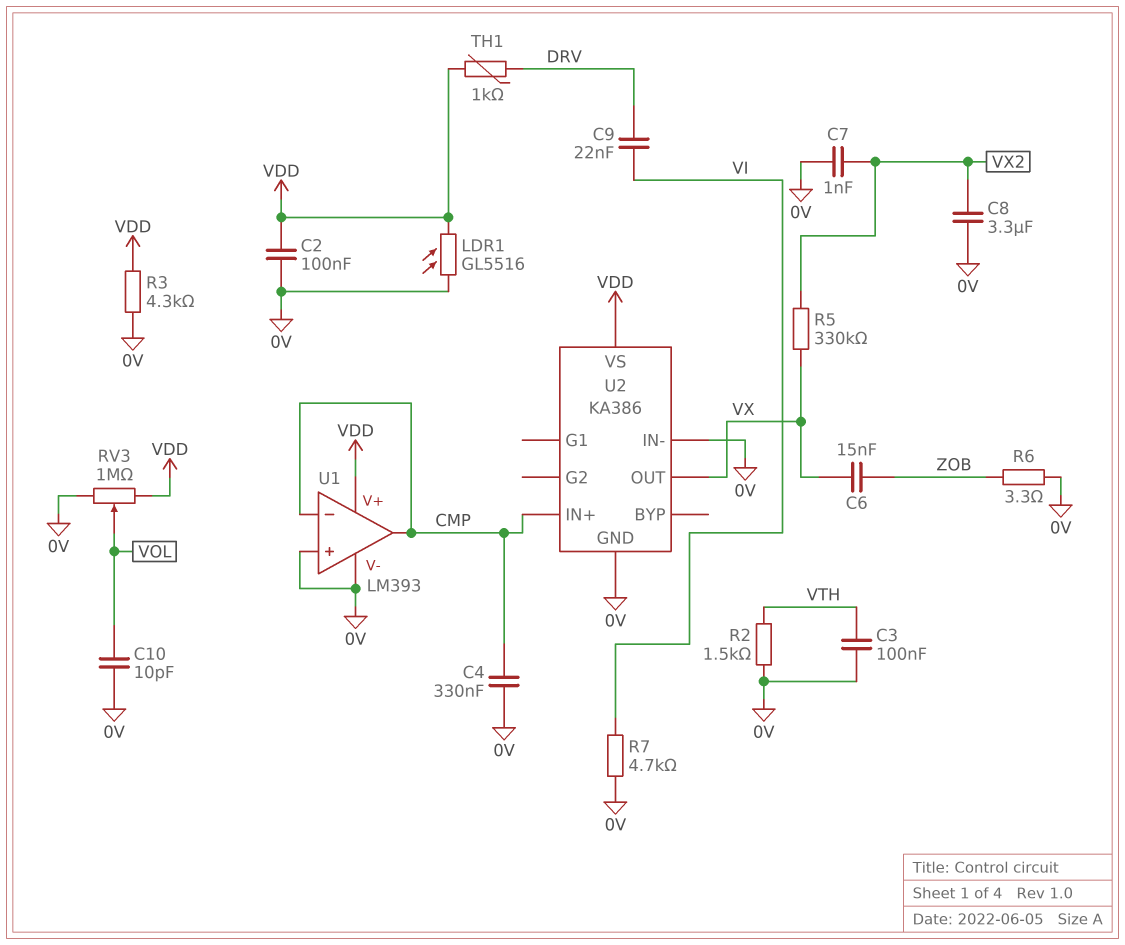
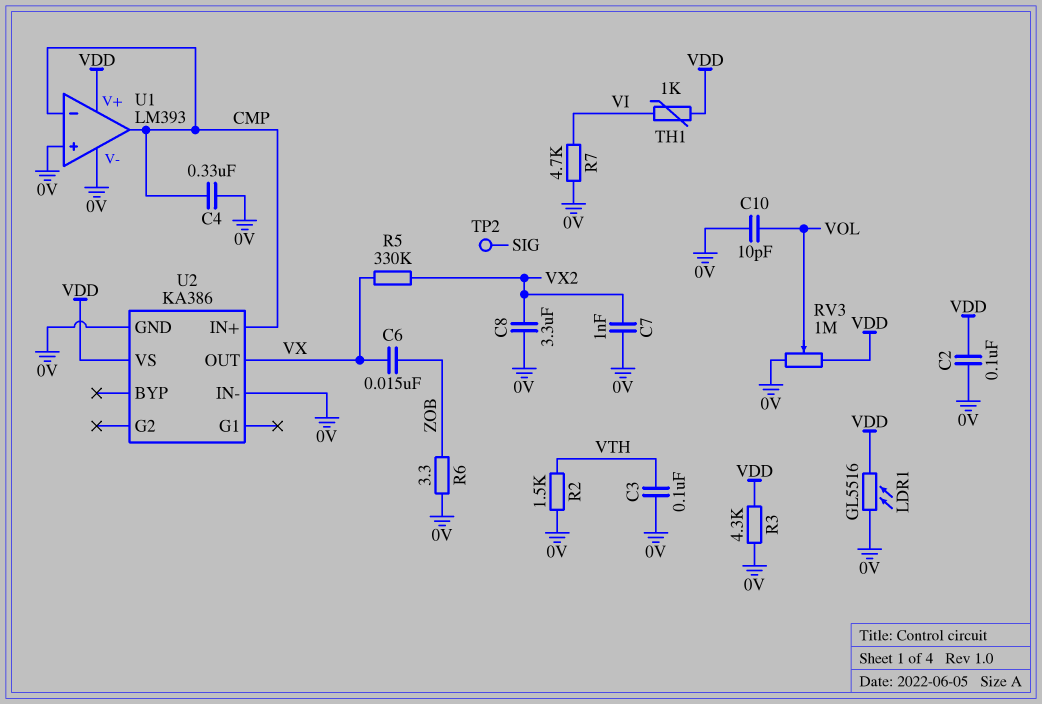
C9: 22nF (DRV, VI) -> none
TH1: 1k (DRV, VDD) -> 1k (VDD, VI)
TP2: none -> test point (SIG)

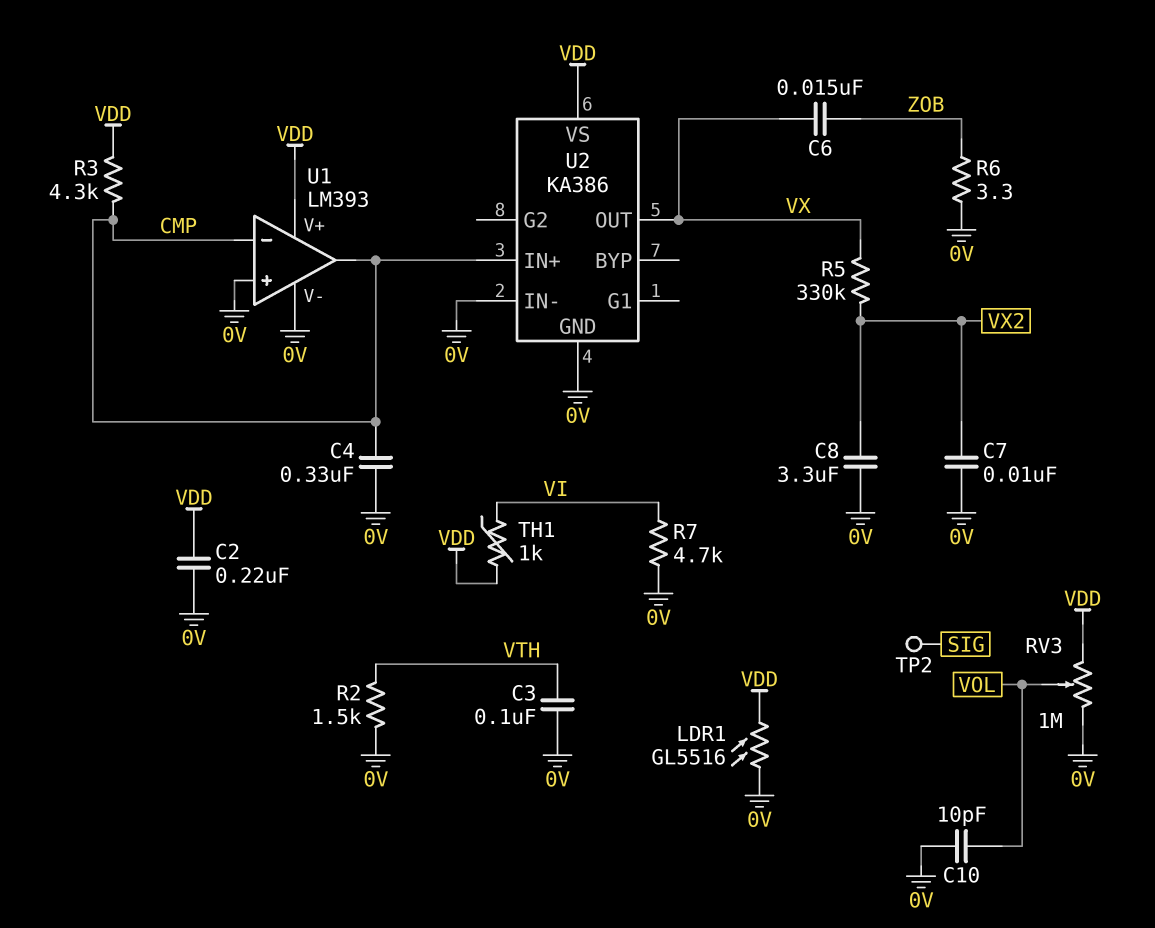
C2: 100nF (0V, VDD) -> 220nF (0V, VDD)
C7: 1nF (0V, VX2) -> 10nF (0V, VX2)
R3: 4.3k (0V, VDD) -> 4.3k (CMP, VDD)

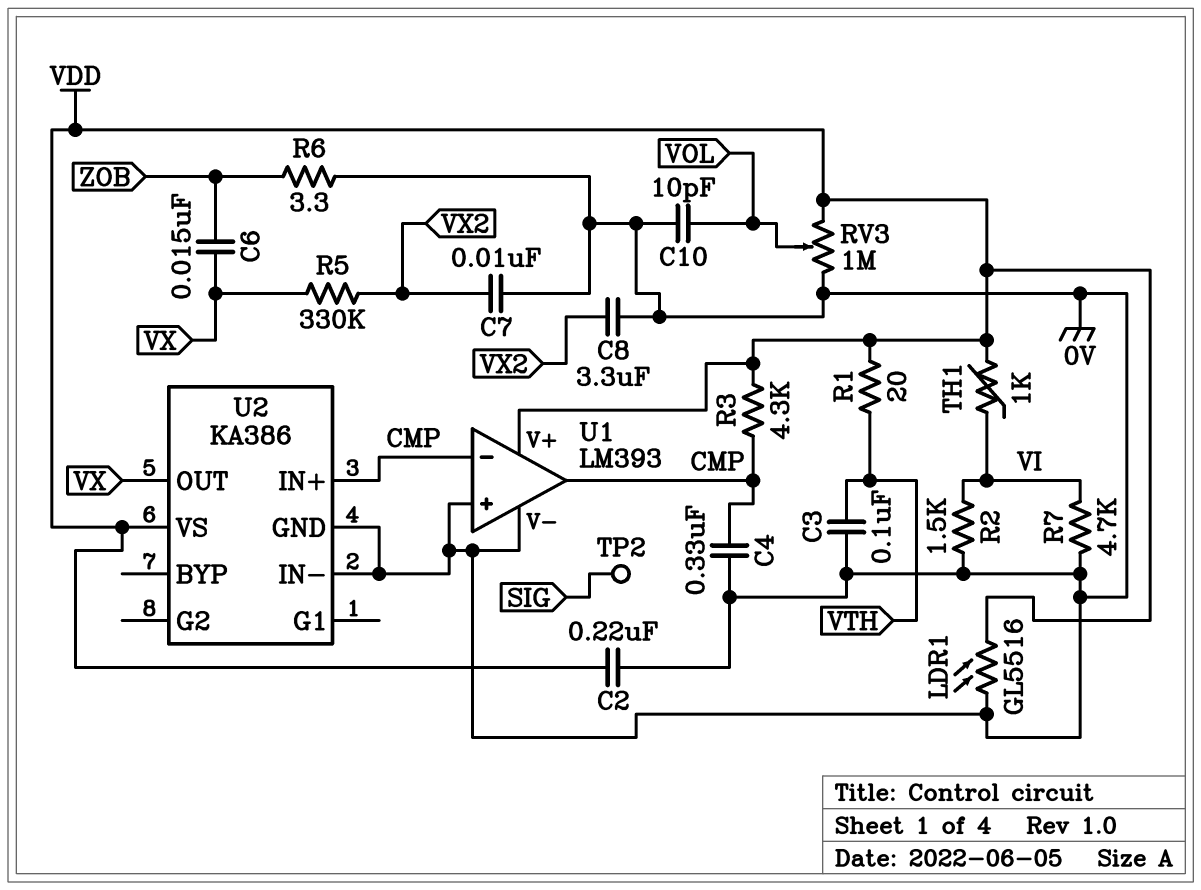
R1: none -> 20 (VDD, VTH)
R2: 1.5k (0V, VTH) -> 1.5k (0V, VI)

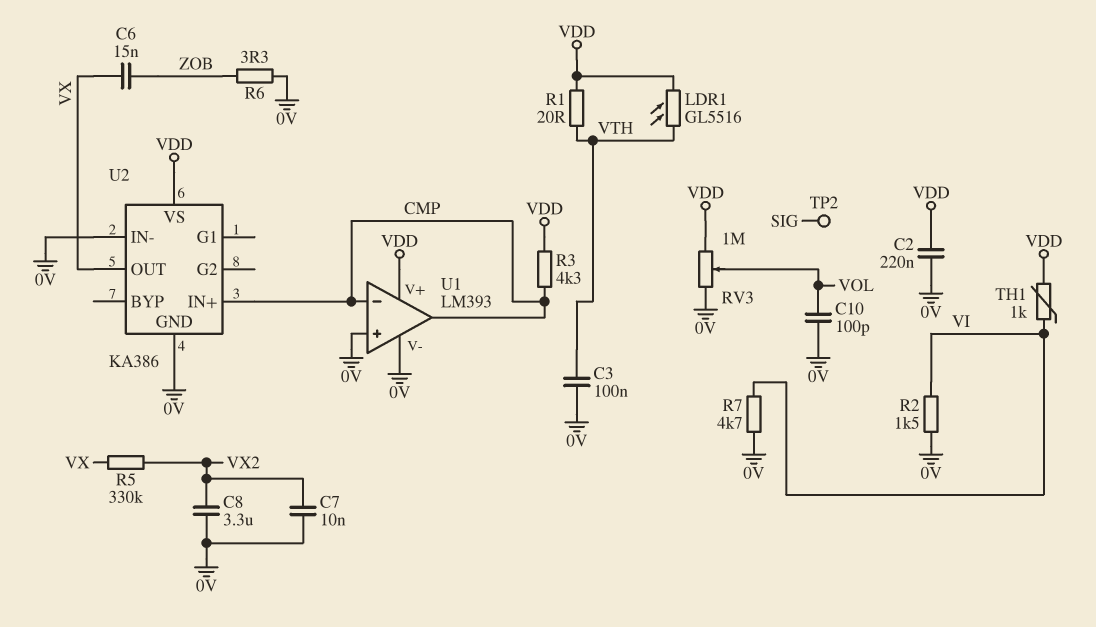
C4: 330nF (0V, CMP) -> none
C10: 10pF (0V, VOL) -> 100pF (0V, VOL)
LDR1: GL5516 (0V, VDD) -> GL5516 (VDD, VTH)

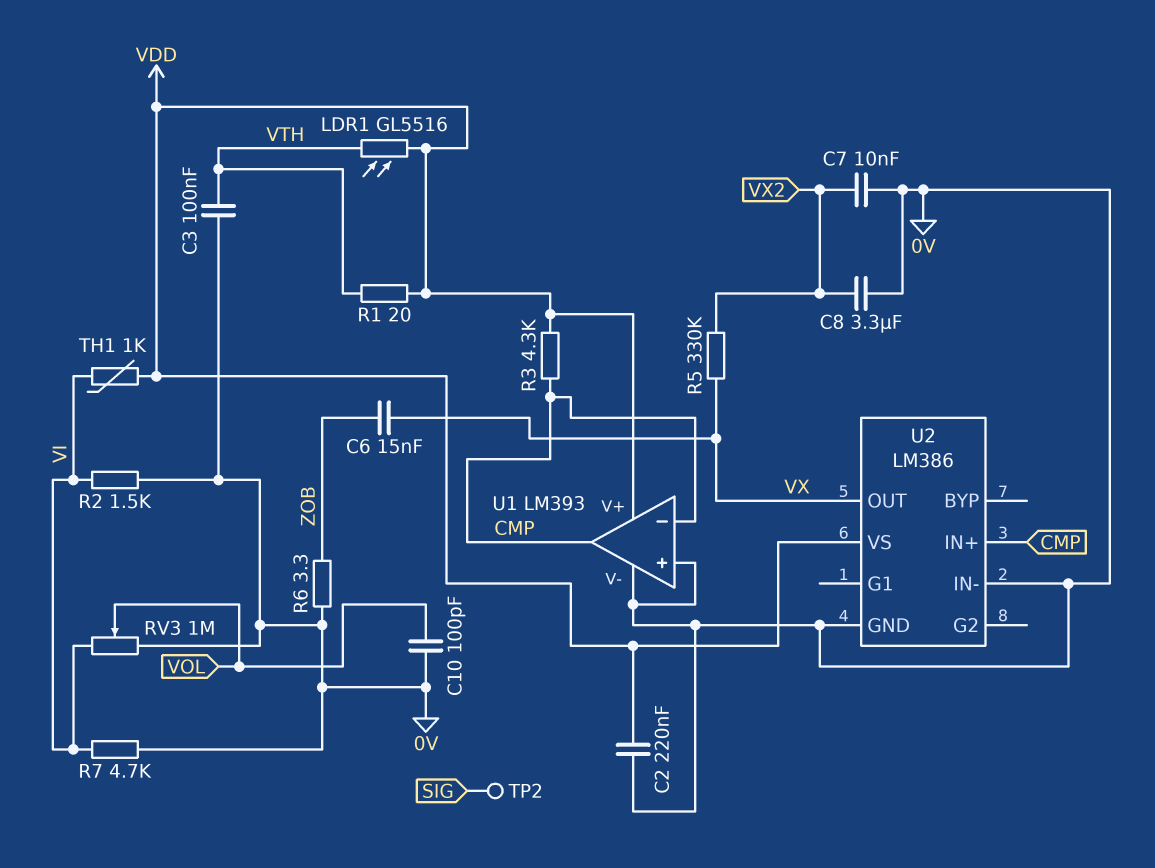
RV3: 1M (0V, VDD, wiper VOL) -> 1M (0V, VI, wiper VOL)
U2: KA386 -> LM386

